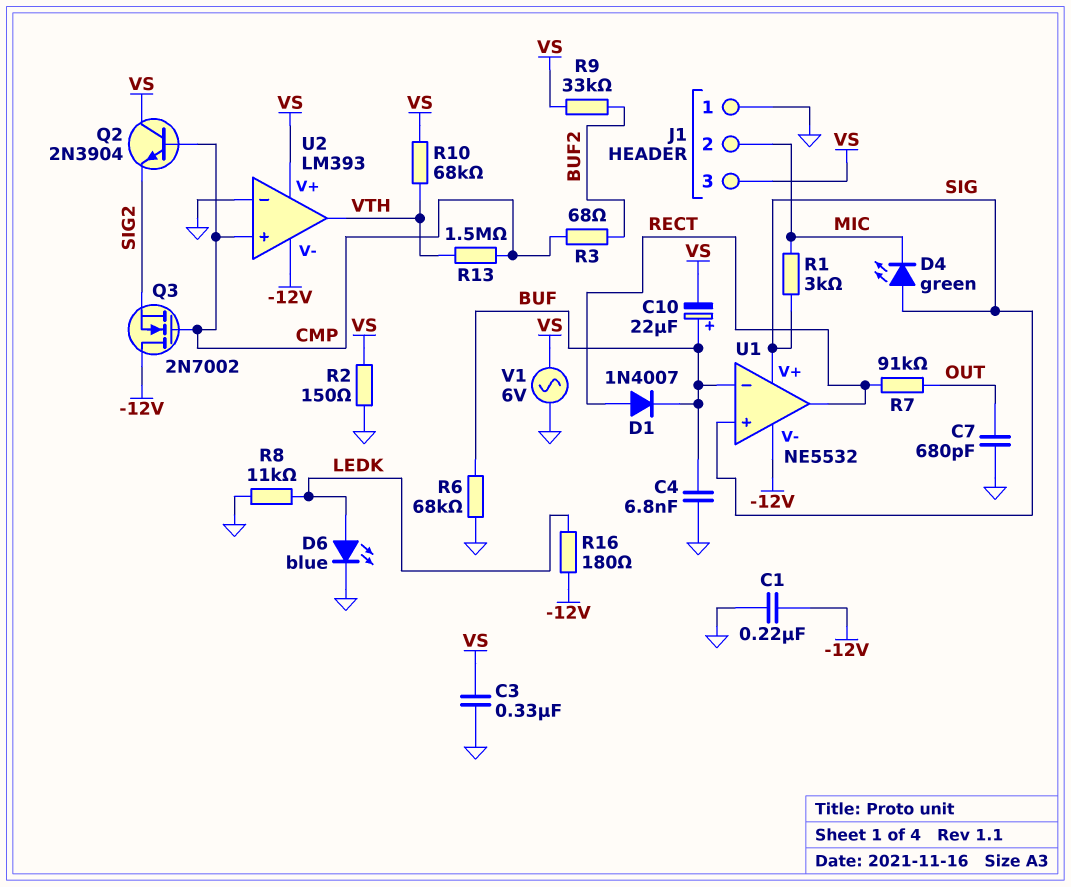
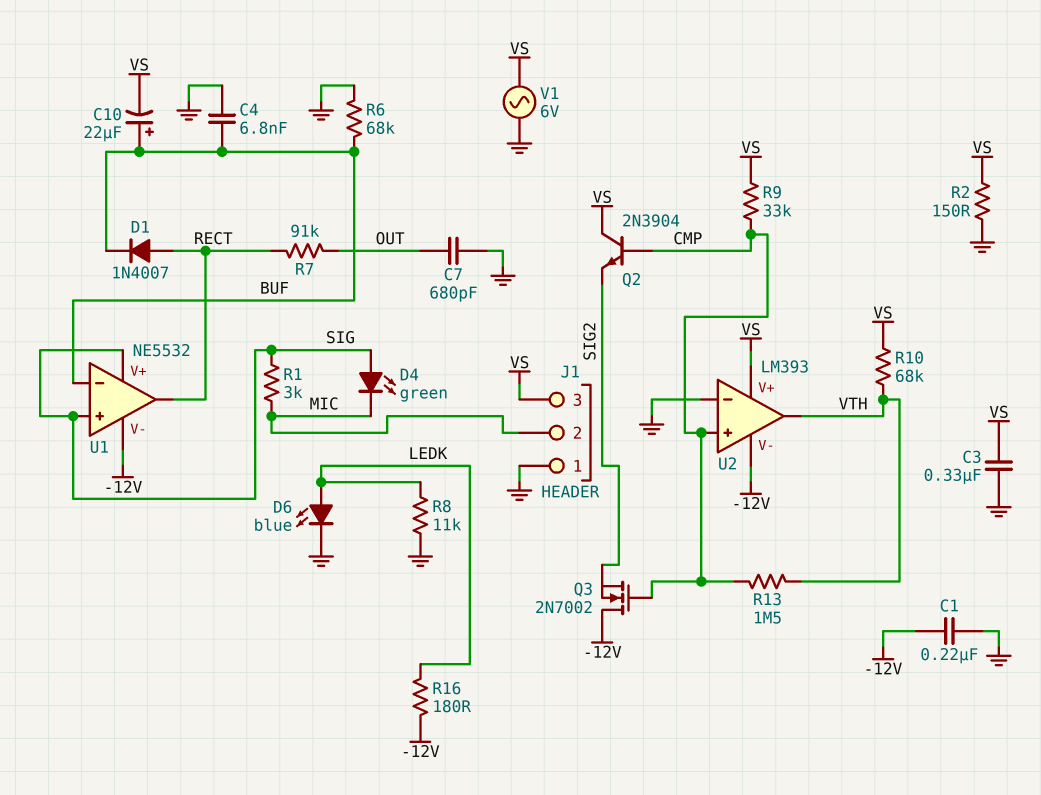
R3: 68 (BUF2, CMP) -> none
R9: 33k (BUF2, VS) -> 33k (CMP, VS)

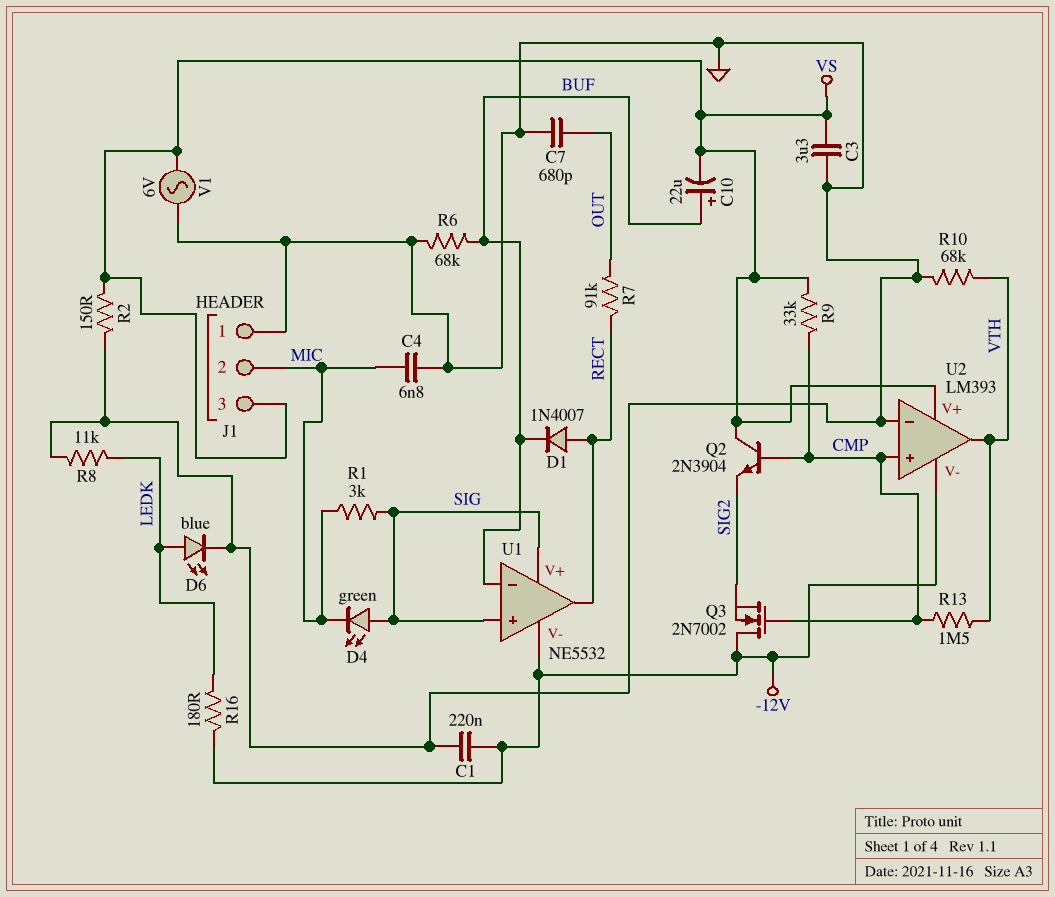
C3: 330nF (GND, VS) -> 3.3uF (GND, VS)
C4: 6.8nF (BUF, GND) -> 6.8nF (GND, MIC)
R10: 68k (VS, VTH) -> 68k (GND, VTH)

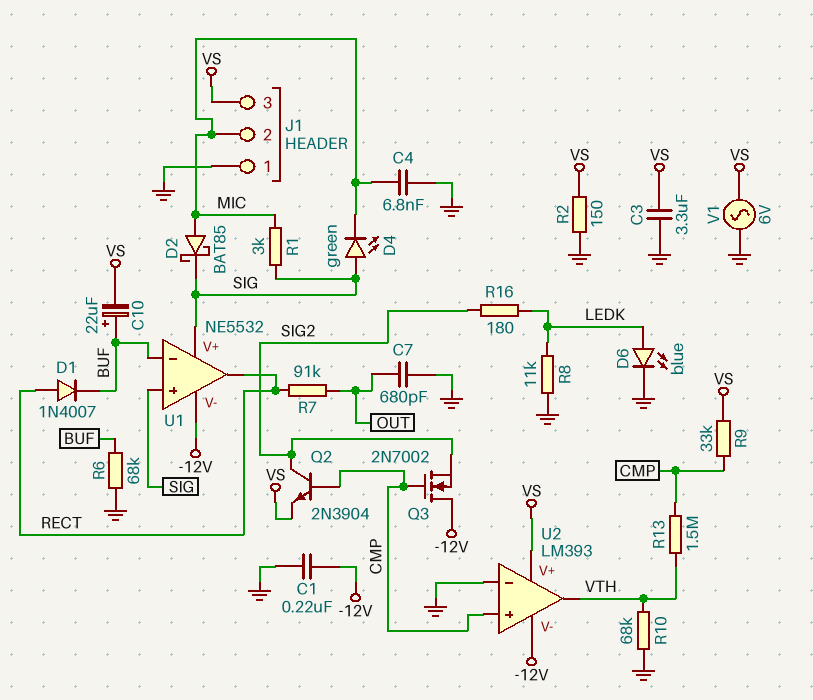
D2: none -> schottky BAT85 (A MIC, K SIG)
Q2: NPN 2N3904 (B CMP, C VS, E SIG2) -> NPN 2N3904 (B CMP, C SIG2, E VS)
R16: 180 (-12V, LEDK) -> 180 (LEDK, SIG2)

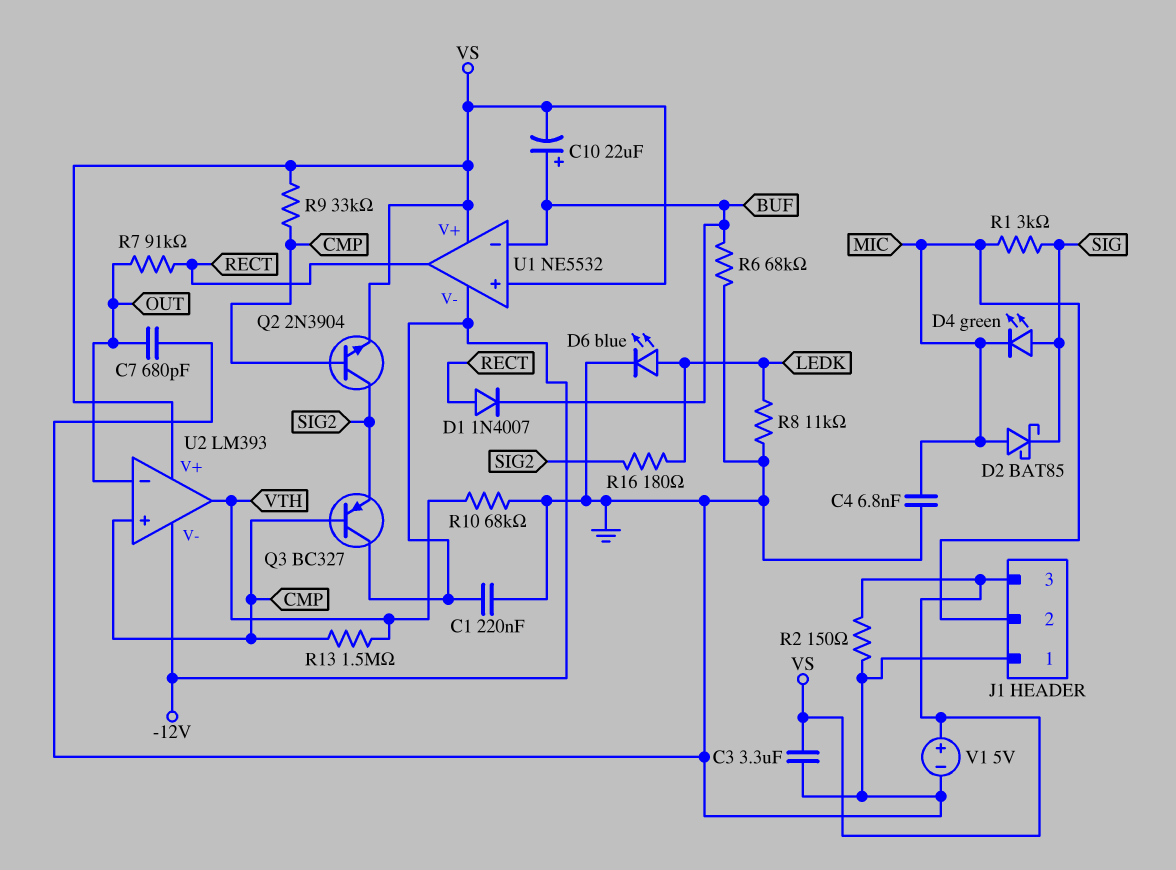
Q3: NMOS 2N7002 (G CMP, D -12V, S SIG2) -> PNP BC327 (B CMP, C -12V, E SIG2)
U1 pin V+: SIG -> VS
U1 pin in+: SIG -> VS
U2 pin in-: GND -> OUT
V1: AC 6V (GND, VS) -> 5V (plus VS, minus GND)

